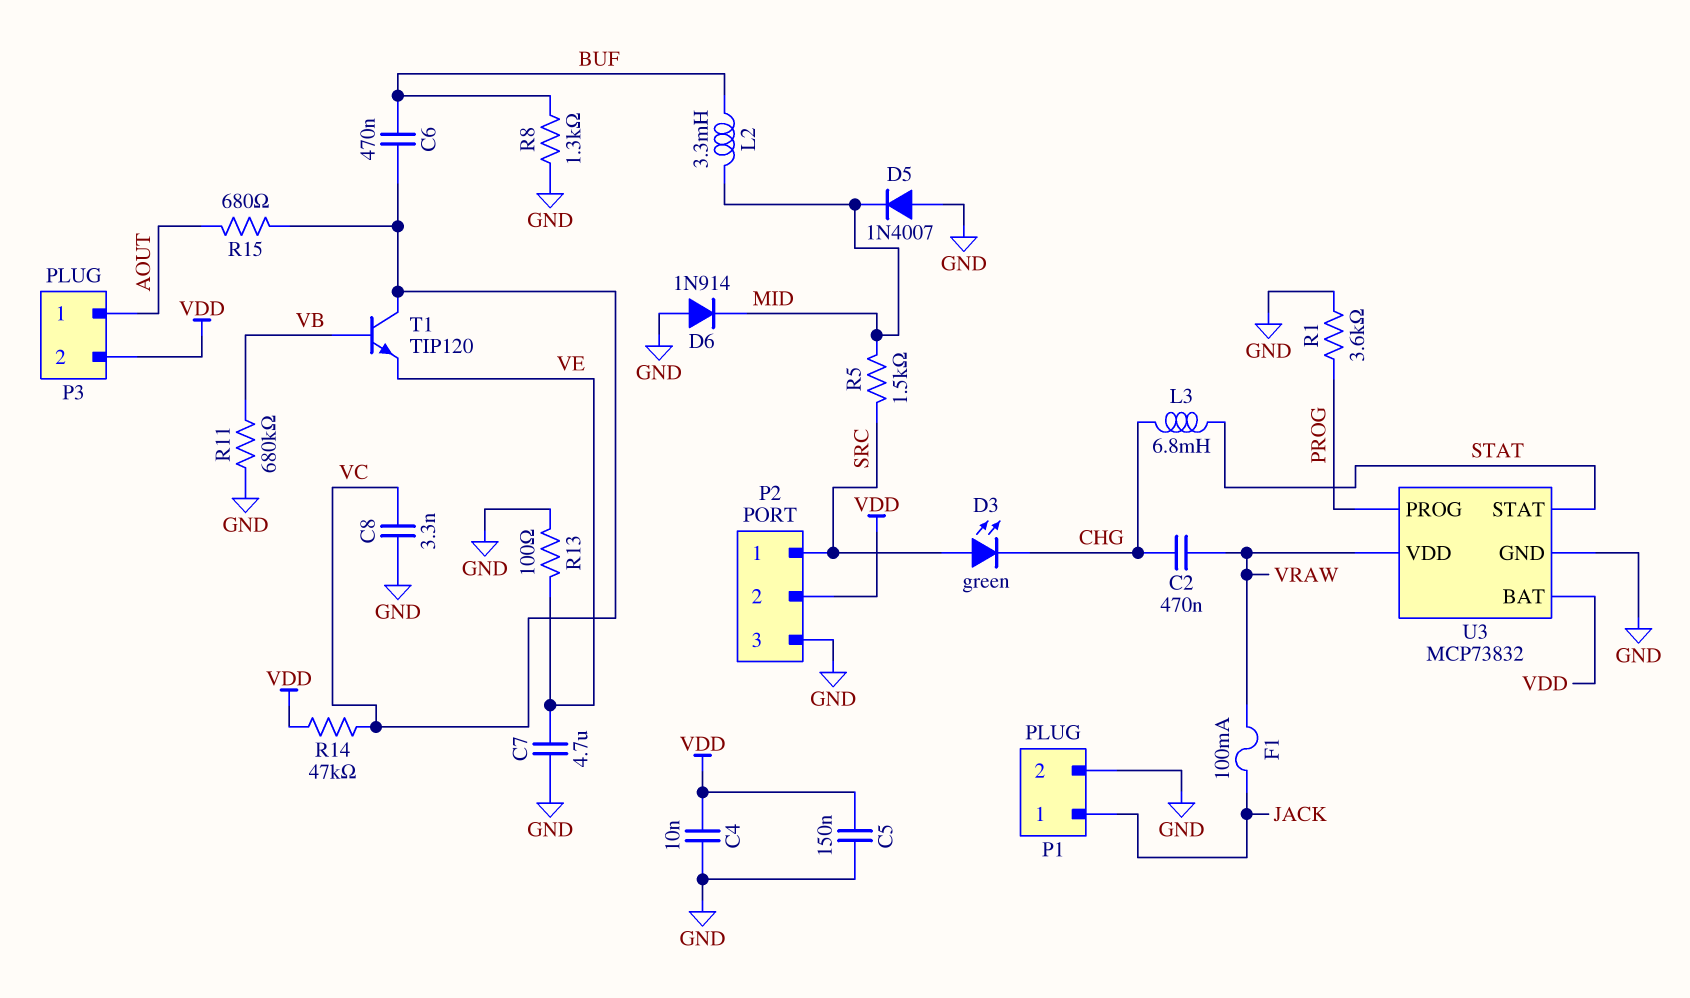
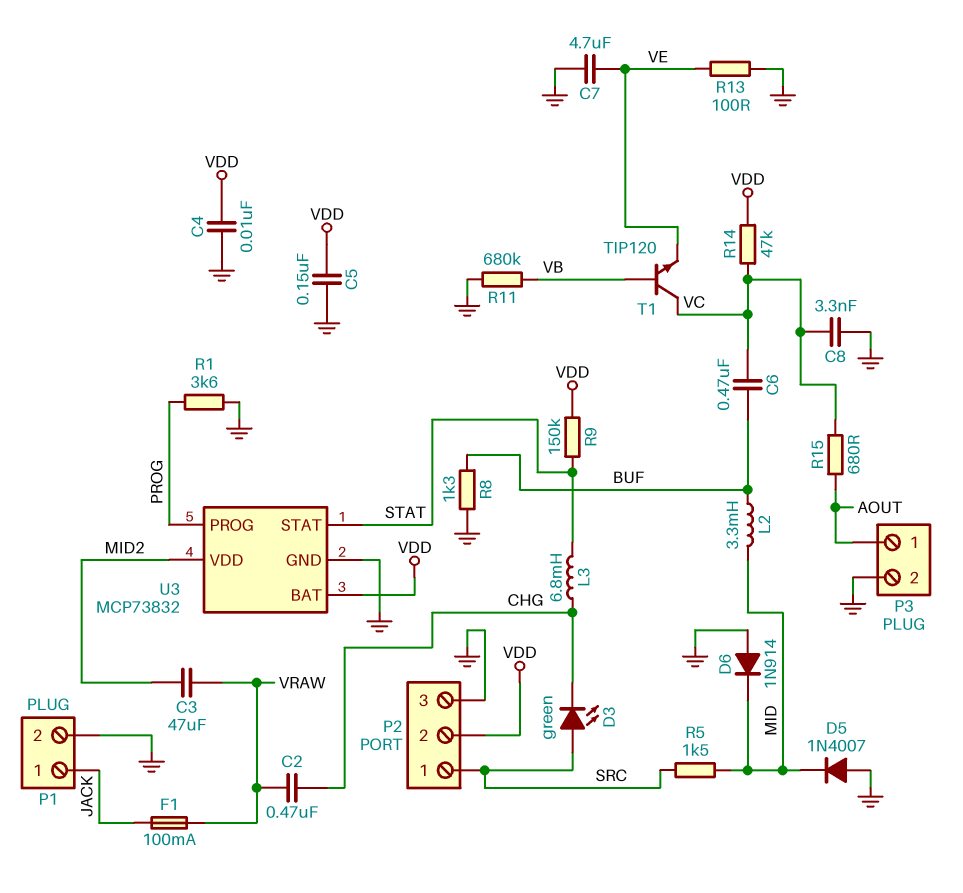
C3: none -> 47uF (MID2, VRAW)
P3 pin 2: VDD -> GND
R9: none -> 150k (STAT, VDD)
U3 pin VDD: VRAW -> MID2

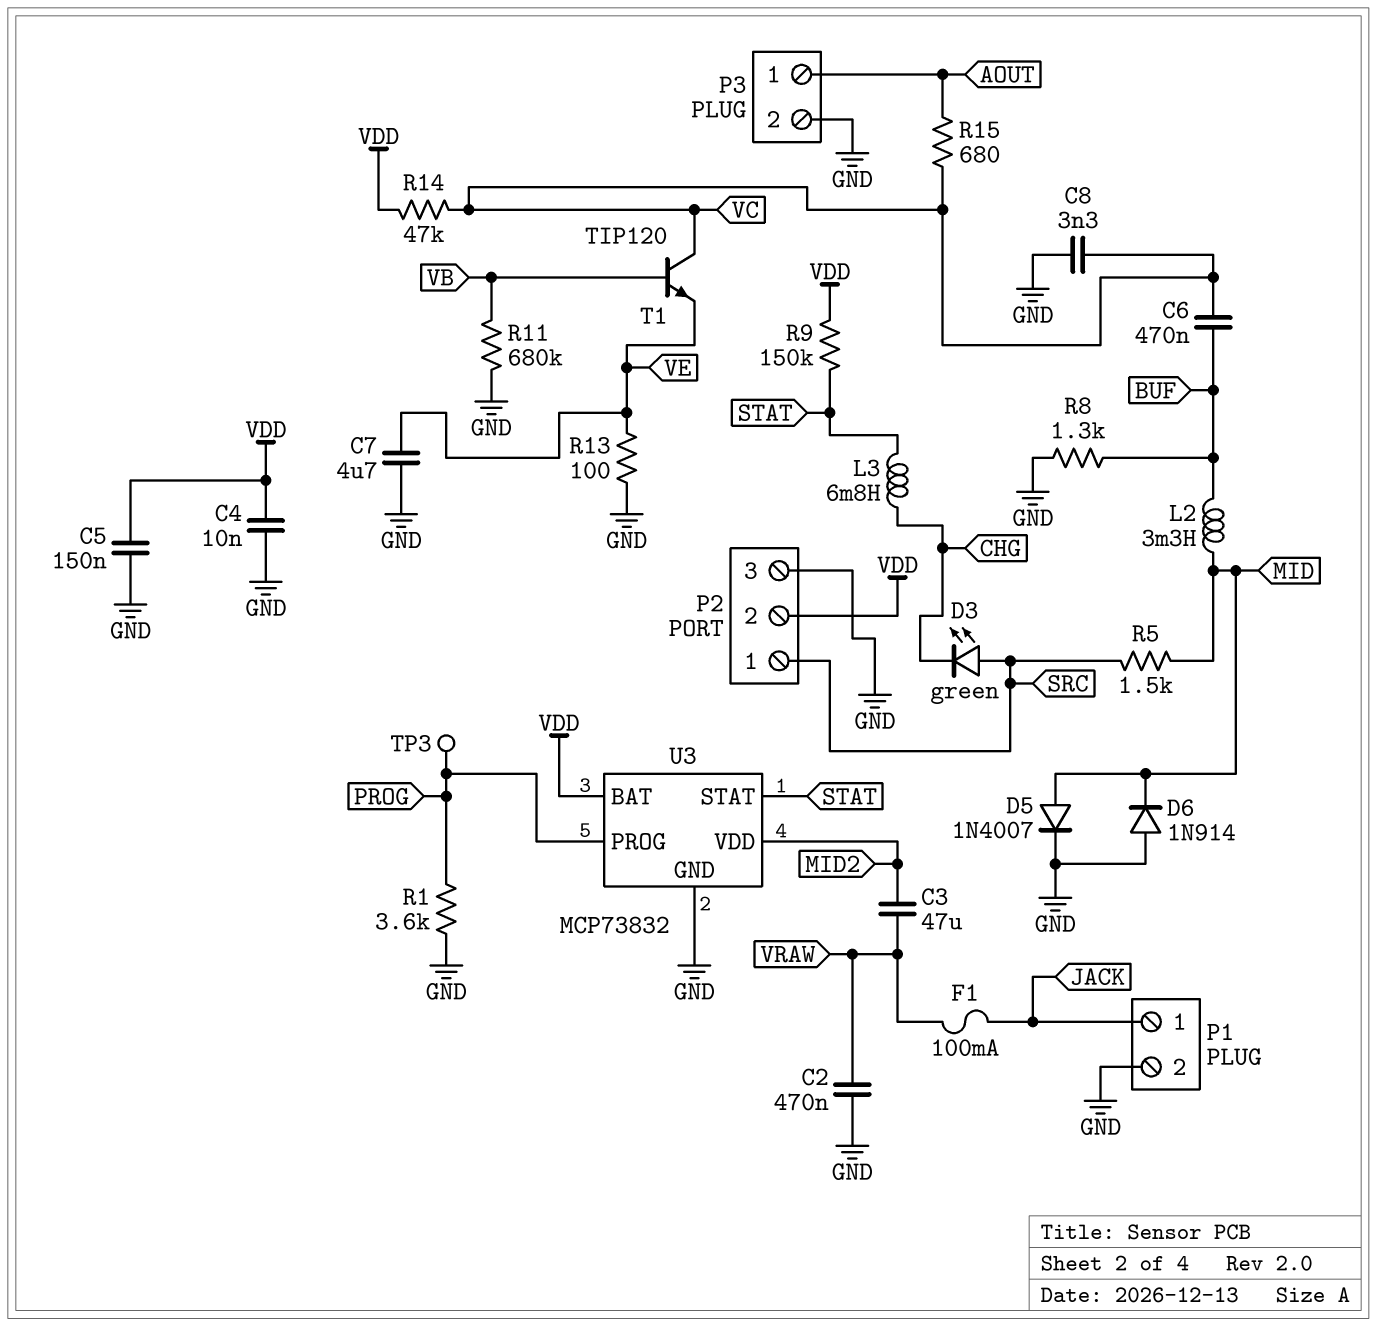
C2: 470nF (CHG, VRAW) -> 470nF (GND, VRAW)
D5: diode 1N4007 (A GND, K MID) -> diode 1N4007 (A MID, K GND)
TP3: none -> test point (PROG)

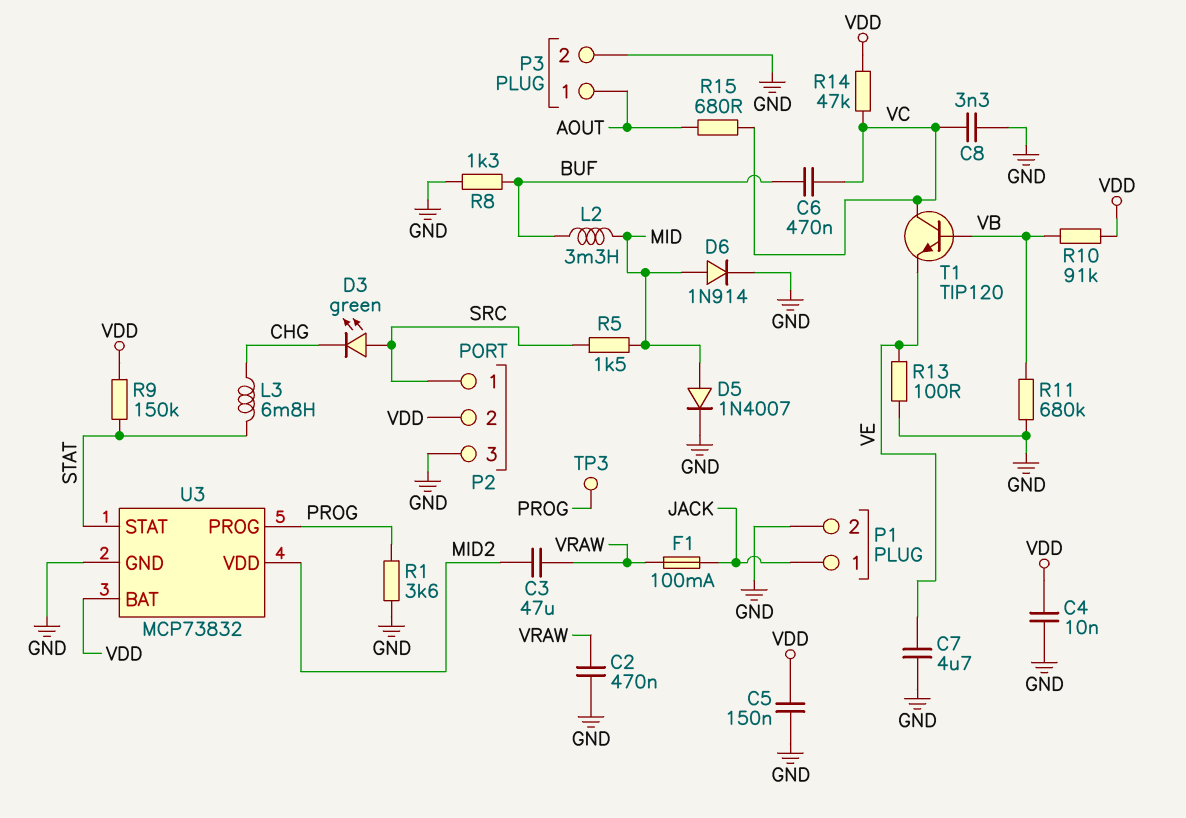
D6: diode 1N914 (A GND, K MID) -> diode 1N914 (A MID, K GND)
R10: none -> 91k (VB, VDD)

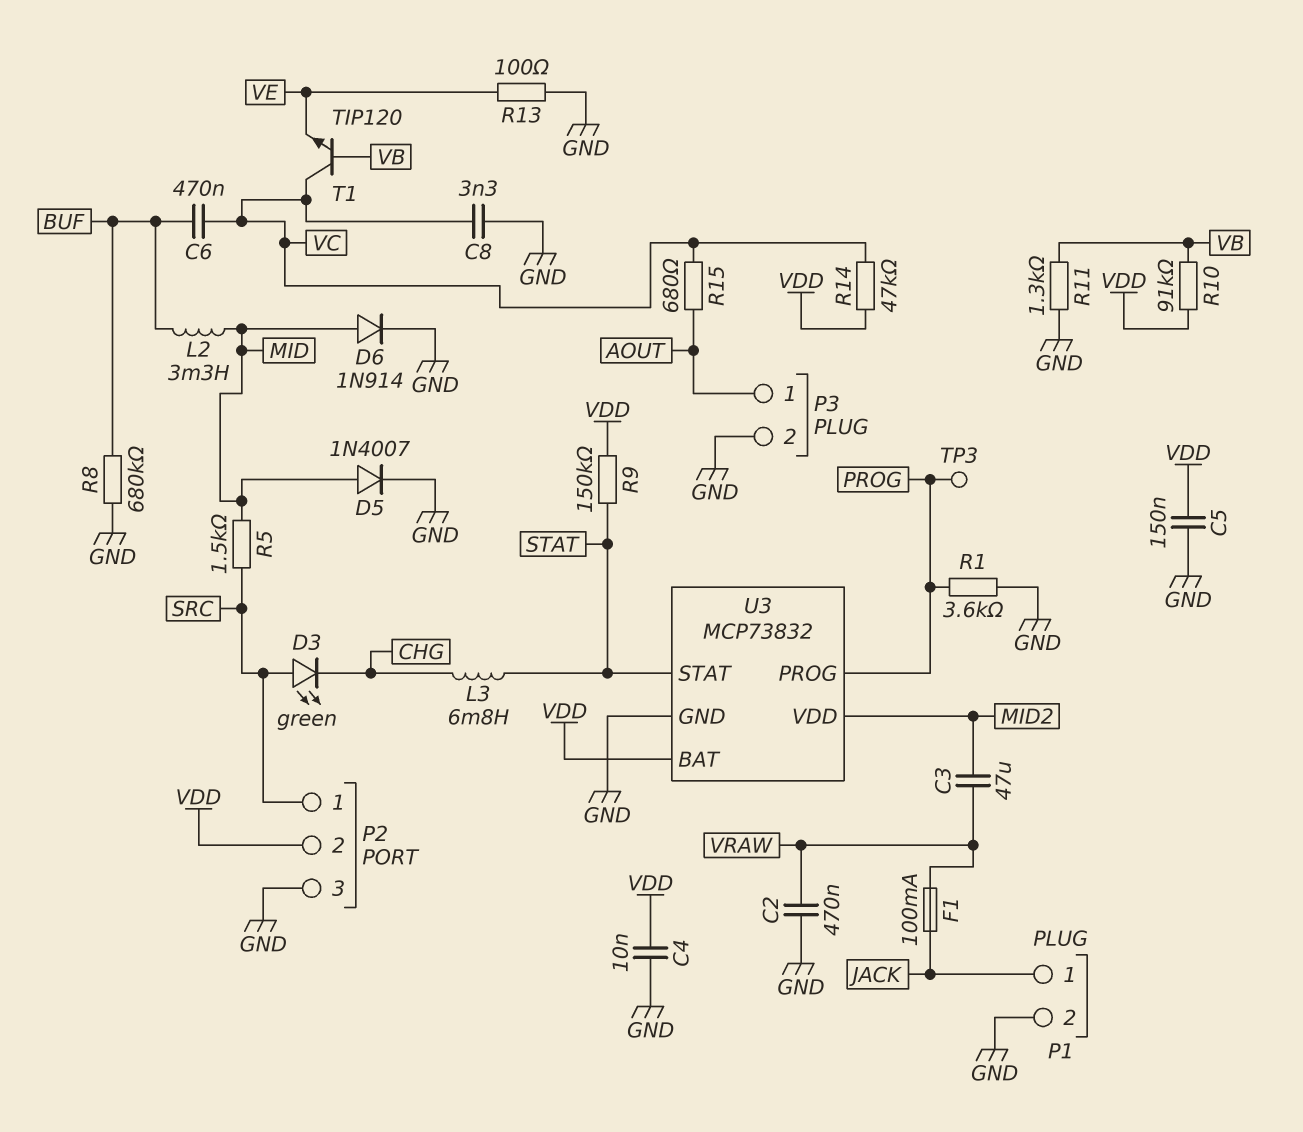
C7: 4.7uF (GND, VE) -> none
R8: 1.3k (BUF, GND) -> 680k (BUF, GND)
R11: 680k (GND, VB) -> 1.3k (GND, VB)

